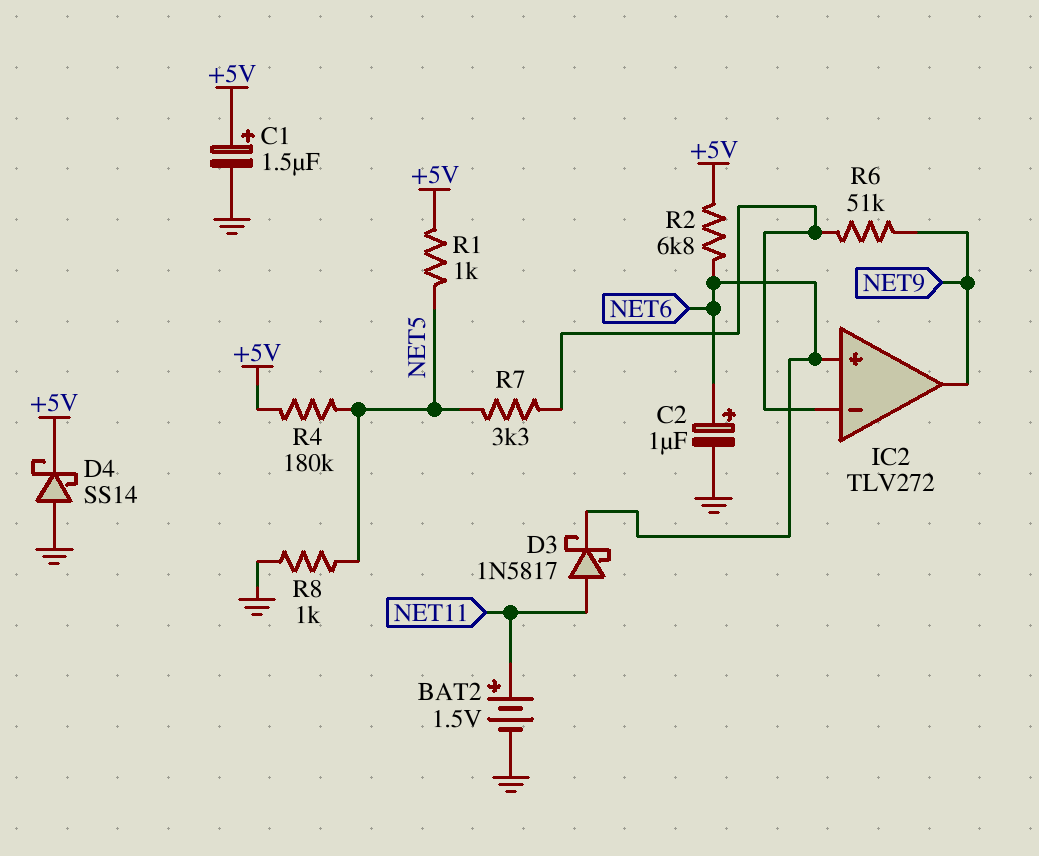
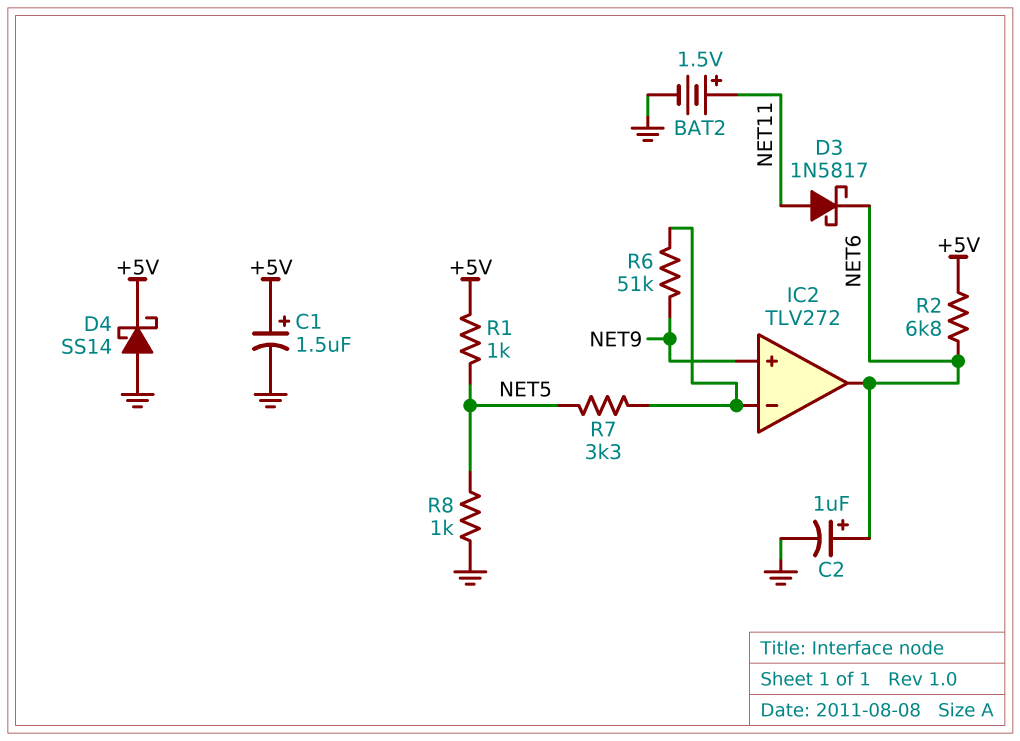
IC2 pin in+: NET6 -> NET9
IC2 pin out: NET9 -> NET6
R4: 180k (+5V, NET5) -> none

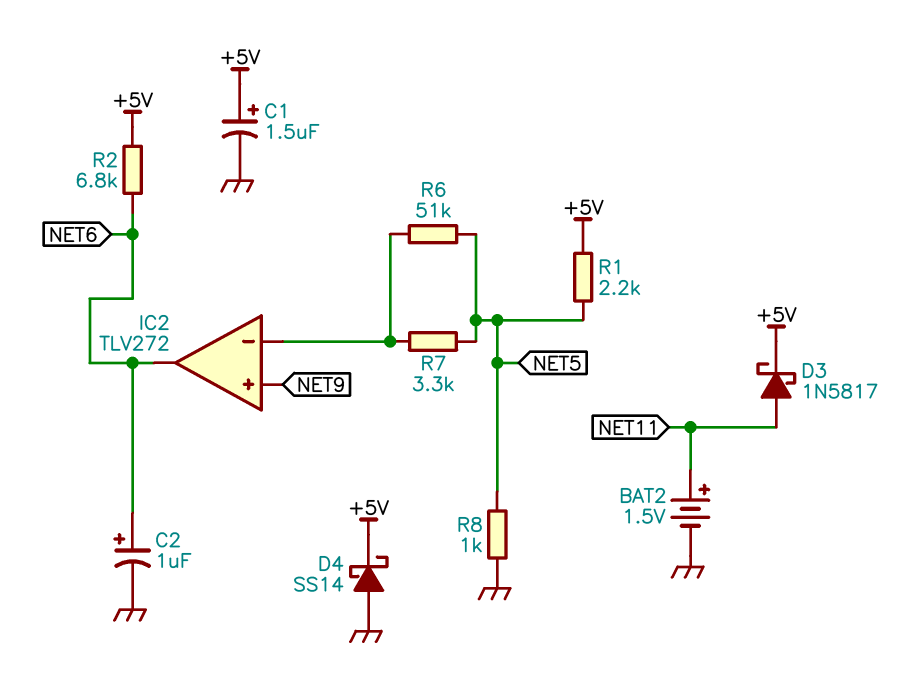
D3: schottky 1N5817 (A NET11, K NET6) -> schottky 1N5817 (A NET11, K +5V)
R1: 1k (+5V, NET5) -> 2.2k (+5V, NET5)
R6: 51k (IC2/in-, NET9) -> 51k (IC2/in-, NET5)

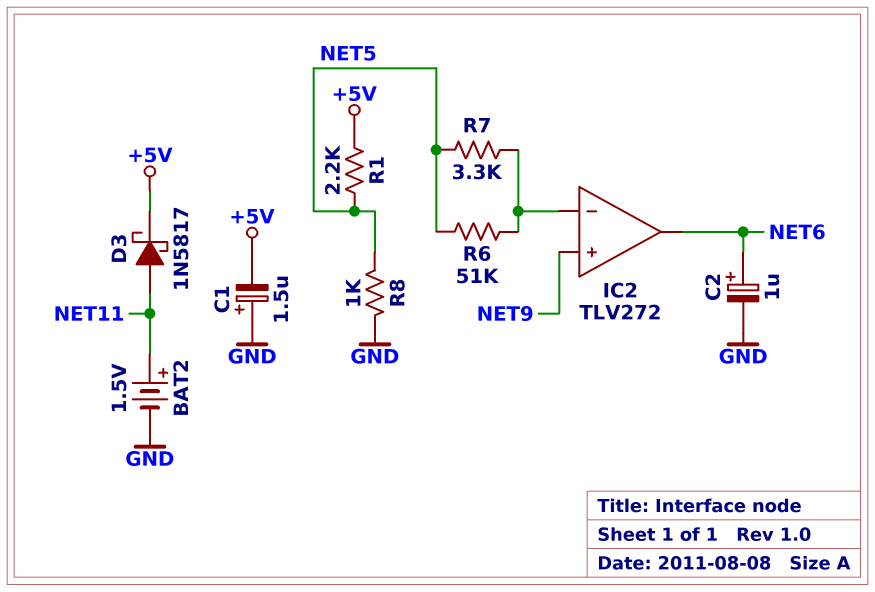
C1: 1.5uF (plus +5V, minus GND) -> 1.5uF (plus GND, minus +5V)
D4: schottky SS14 (A GND, K +5V) -> none
R2: 6.8k (+5V, NET6) -> none

